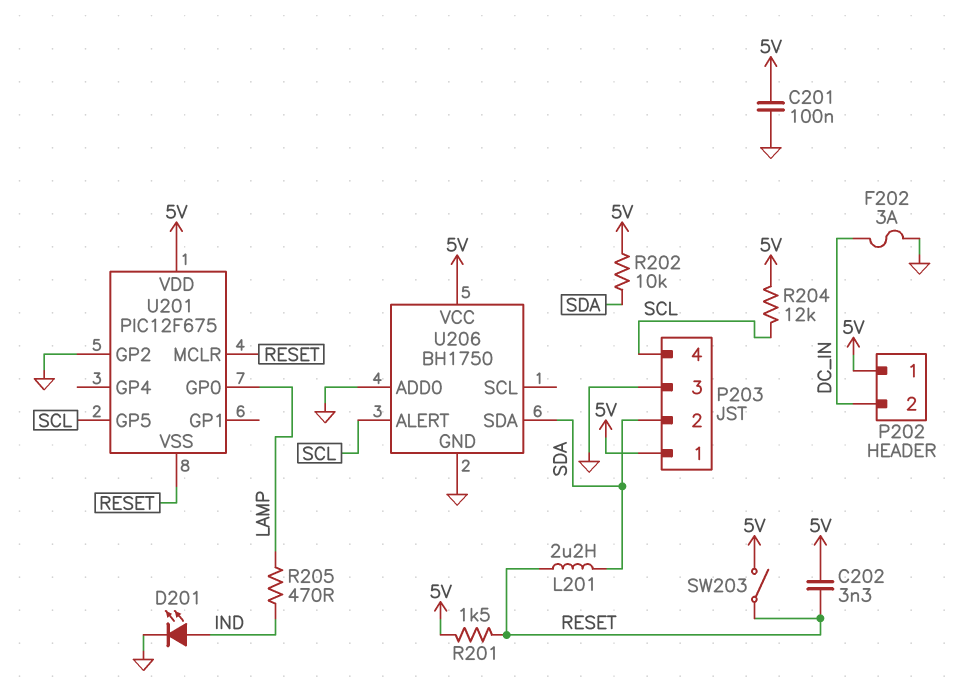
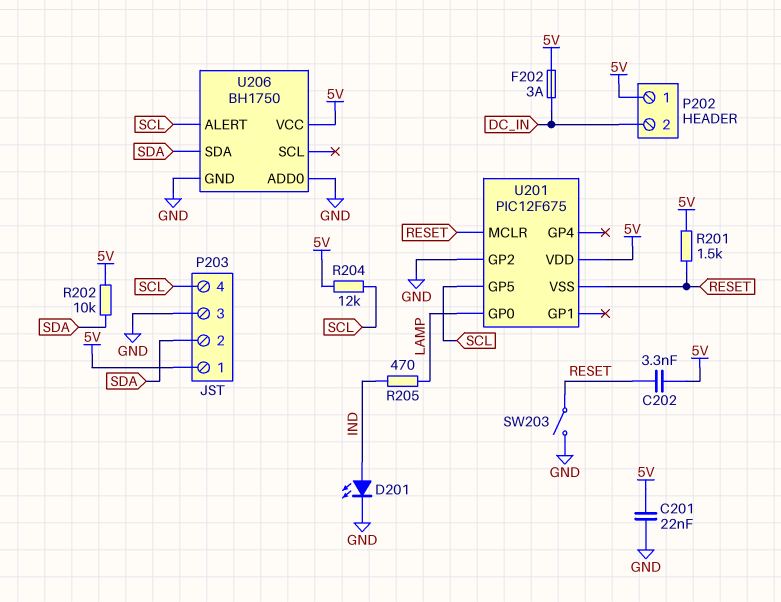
C201: 100nF (5V, GND) -> 22nF (5V, GND)
F202: 3A (DC_IN, GND) -> 3A (5V, DC_IN)
L201: 2.2uH (RESET, SDA) -> none
SW203: switch (5V, RESET) -> switch (GND, RESET)

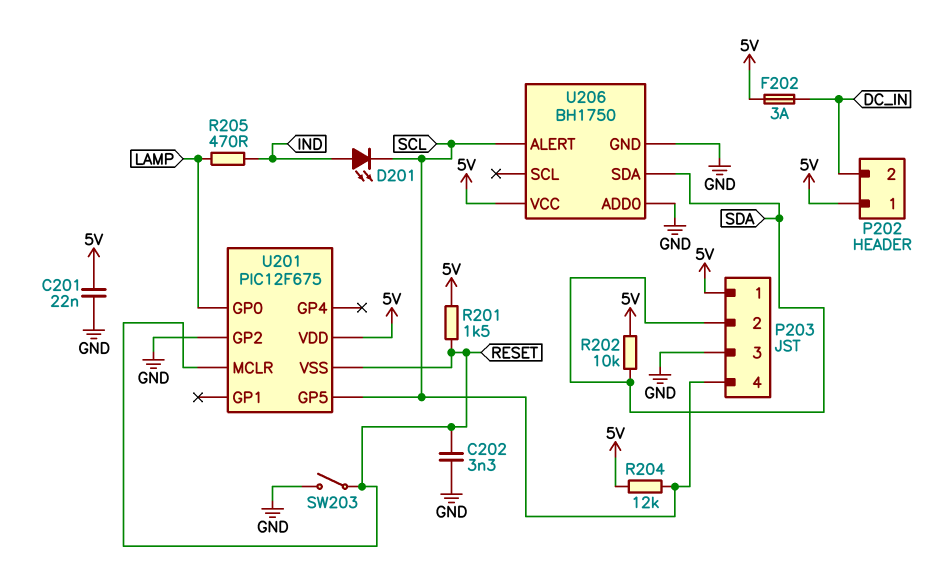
C202: 3.3nF (5V, RESET) -> 3.3nF (GND, RESET)
D201: LED (A IND, K GND) -> LED (A IND, K SCL)

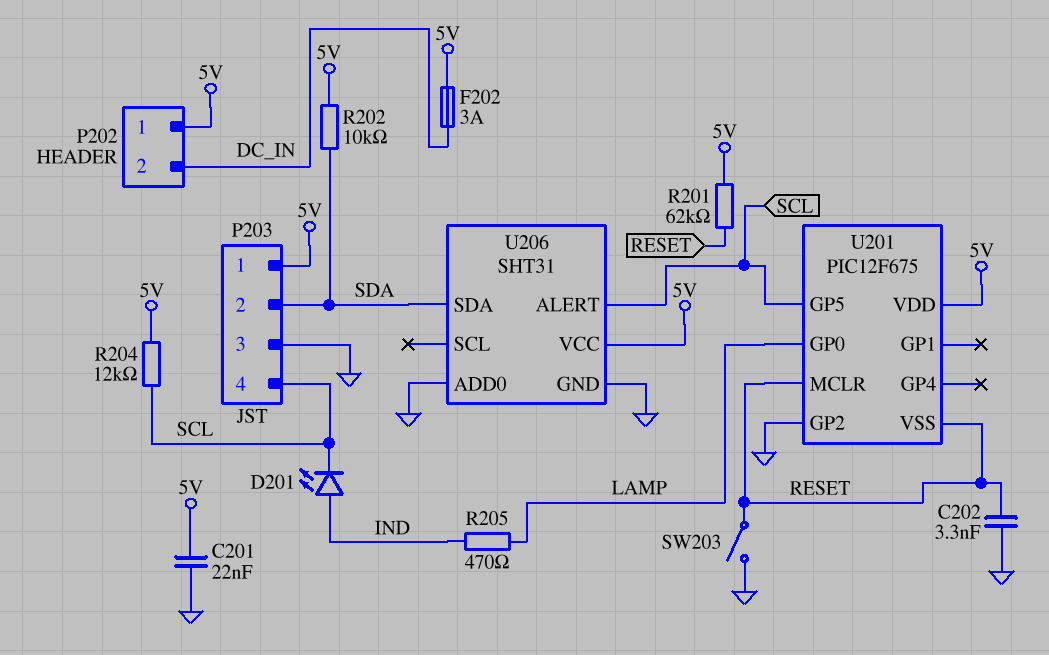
R201: 1.5k (5V, RESET) -> 62k (5V, RESET)
U206: BH1750 -> SHT31

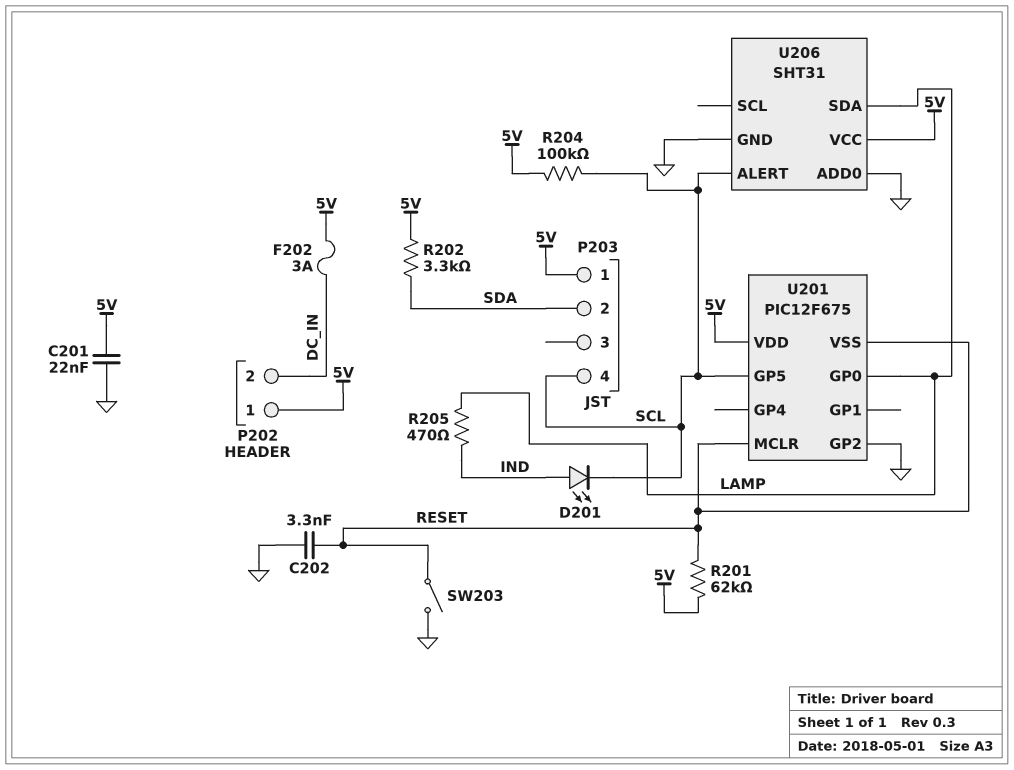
P203 pin 3: GND -> none
R202: 10k (5V, SDA) -> 3.3k (5V, SDA)
R204: 12k (5V, SCL) -> 100k (5V, SCL)
U206 pin SDA: SDA -> LAMP

